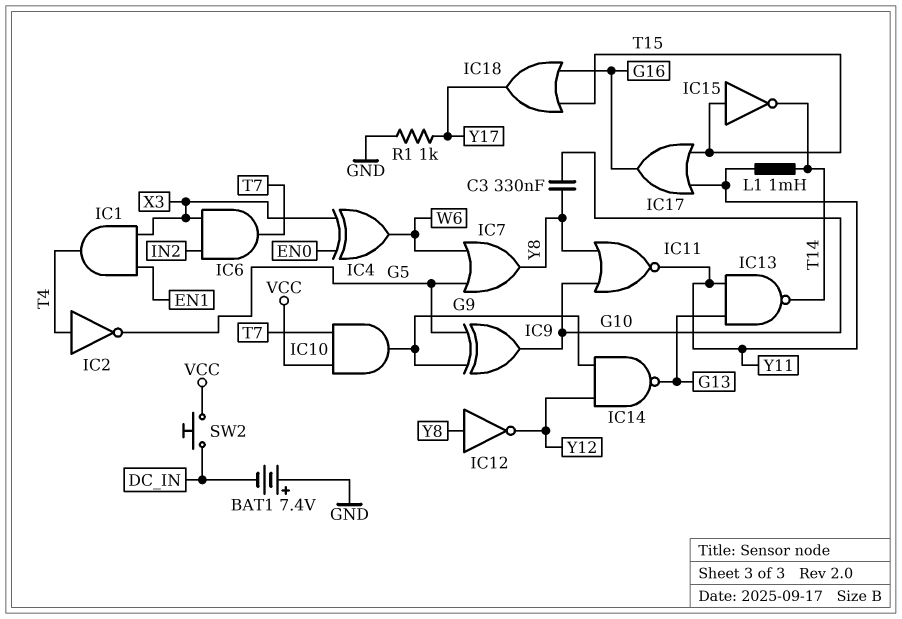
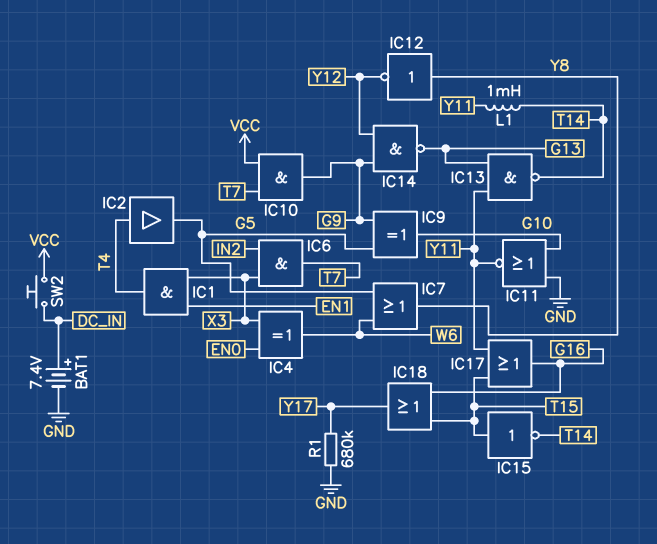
BAT1: 7.4V (plus GND, minus DC_IN) -> 7.4V (plus DC_IN, minus GND)
C3: 330nF (G10, Y8) -> none
IC2: NOT (in T4, out G5) -> buffer (in T4, out G5)
IC11: NOR (in G10, in Y8, out Y11) -> NOR (in G10, in GND, out Y11)
R1: 1k (GND, Y17) -> 680k (GND, Y17)

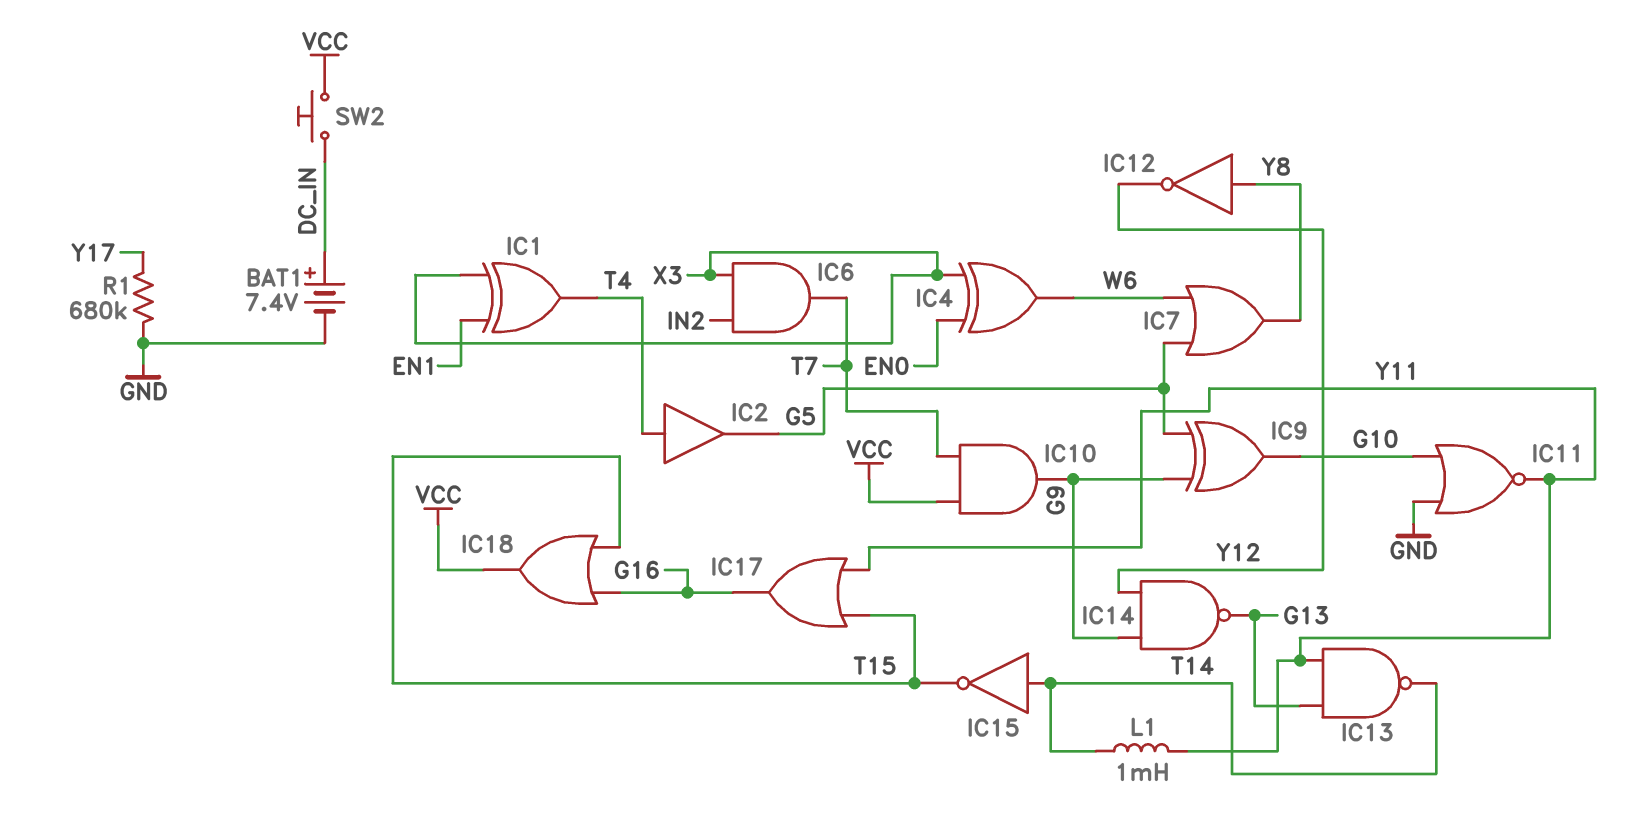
IC1: AND (in EN1, in X3, out T4) -> XOR (in EN1, in X3, out T4)
IC15: NOT (in T15, out T14) -> NOT (in T14, out T15)
IC18: OR (in G16, in T15, out Y17) -> OR (in G16, in T15, out VCC)

